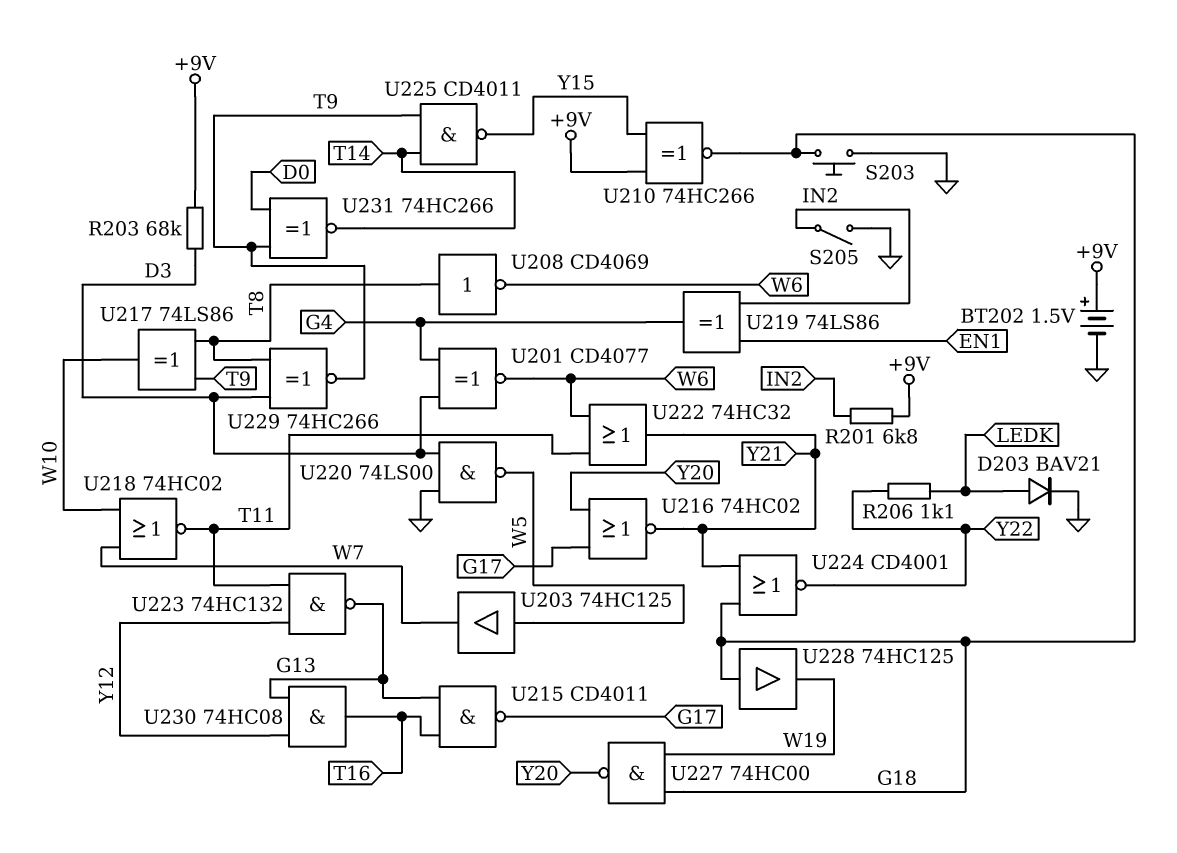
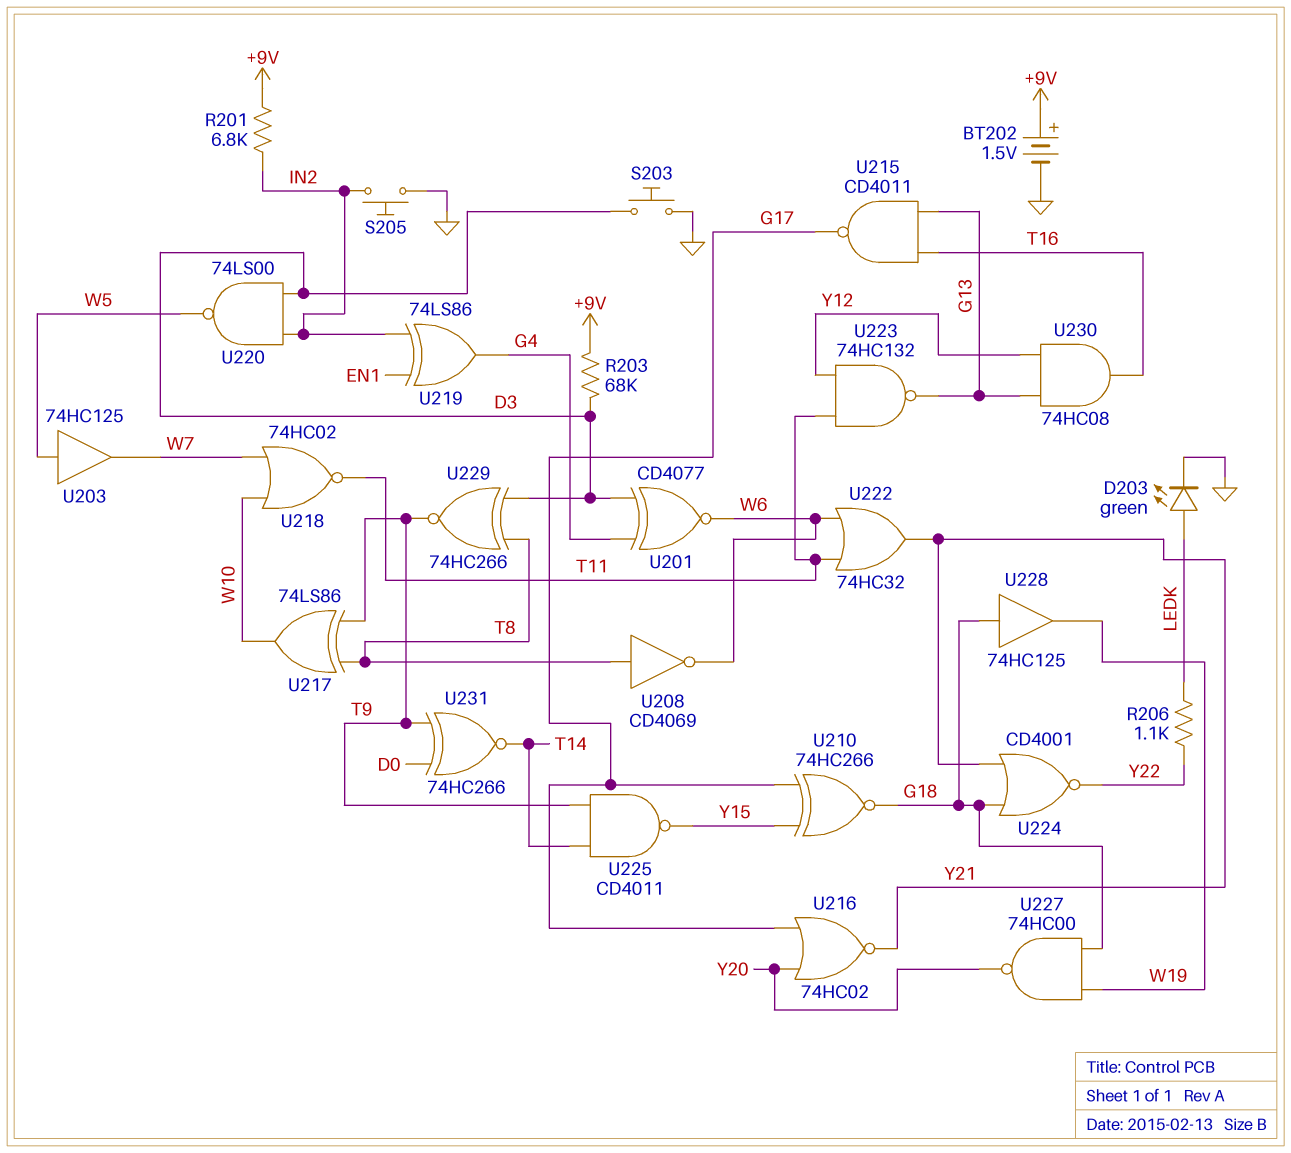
D203: diode BAV21 (A LEDK, K GND) -> LED green (A LEDK, K GND)
S203: button (G18, GND) -> button (D3, GND)
S205: switch (GND, IN2) -> button (GND, IN2)
U210: XNOR 74HC266 (in +9V, in Y15, out G18) -> XNOR 74HC266 (in G17, in Y15, out G18)
U220: NAND 74LS00 (in D3, in GND, out W5) -> NAND 74LS00 (in D3, in IN2, out W5)

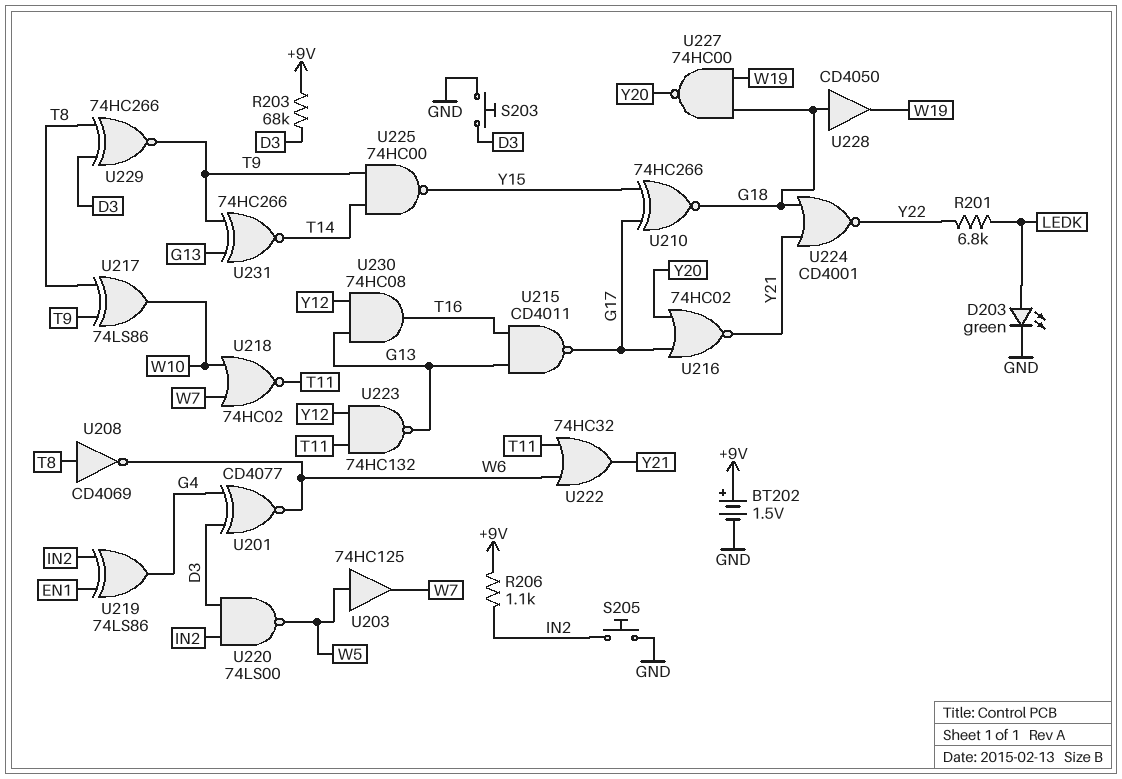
R201: 6.8k (+9V, IN2) -> 6.8k (LEDK, Y22)
R206: 1.1k (LEDK, Y22) -> 1.1k (+9V, IN2)
U225: NAND CD4011 (in T9, in T14, out Y15) -> NAND 74HC00 (in T9, in T14, out Y15)
U228: buffer 74HC125 (in G18, out W19) -> buffer CD4050 (in G18, out W19)
U231: XNOR 74HC266 (in D0, in T9, out T14) -> XNOR 74HC266 (in G13, in T9, out T14)

